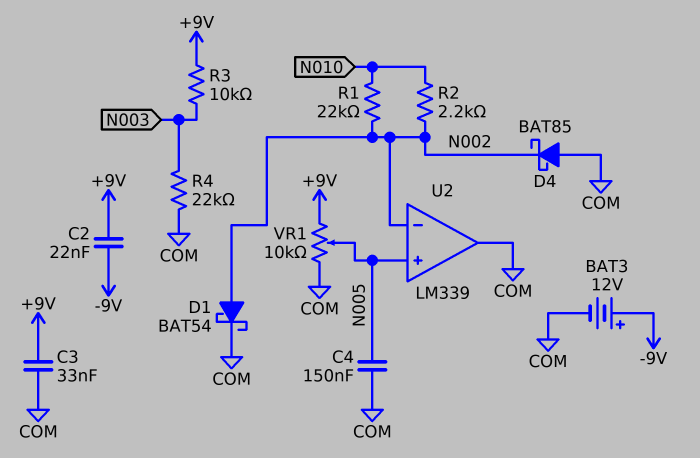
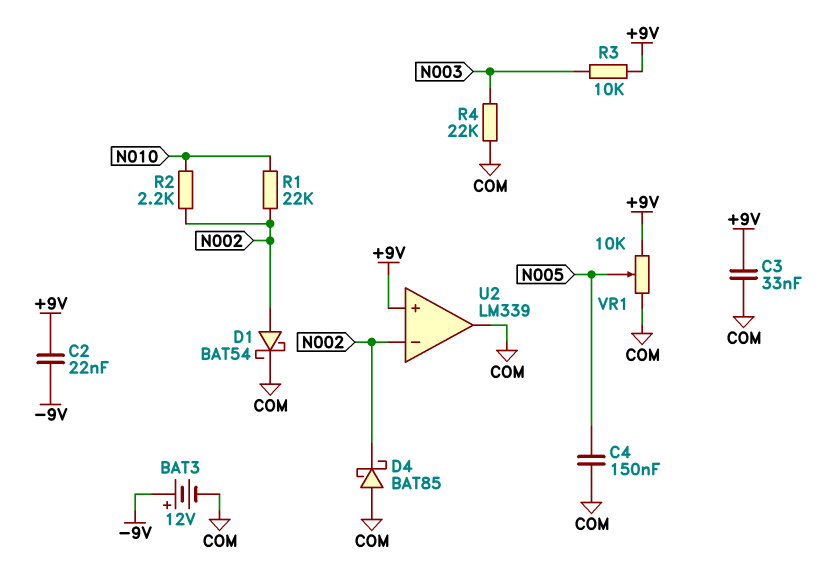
U2 pin in+: N005 -> +9V

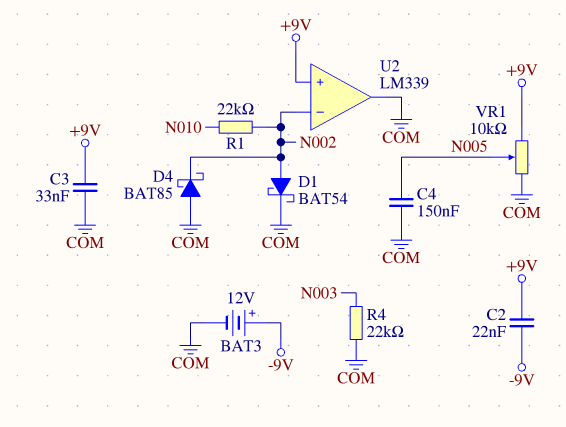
R2: 2.2k (N002, N010) -> none
R3: 10k (+9V, N003) -> none

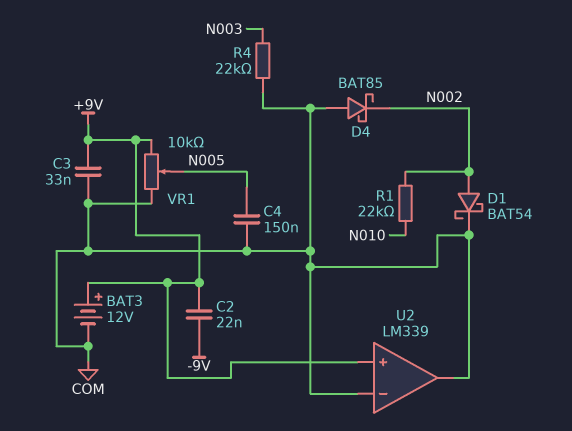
BAT3: 12V (plus -9V, minus COM) -> 12V (plus +9V, minus COM)
U2 pin in-: N002 -> COM

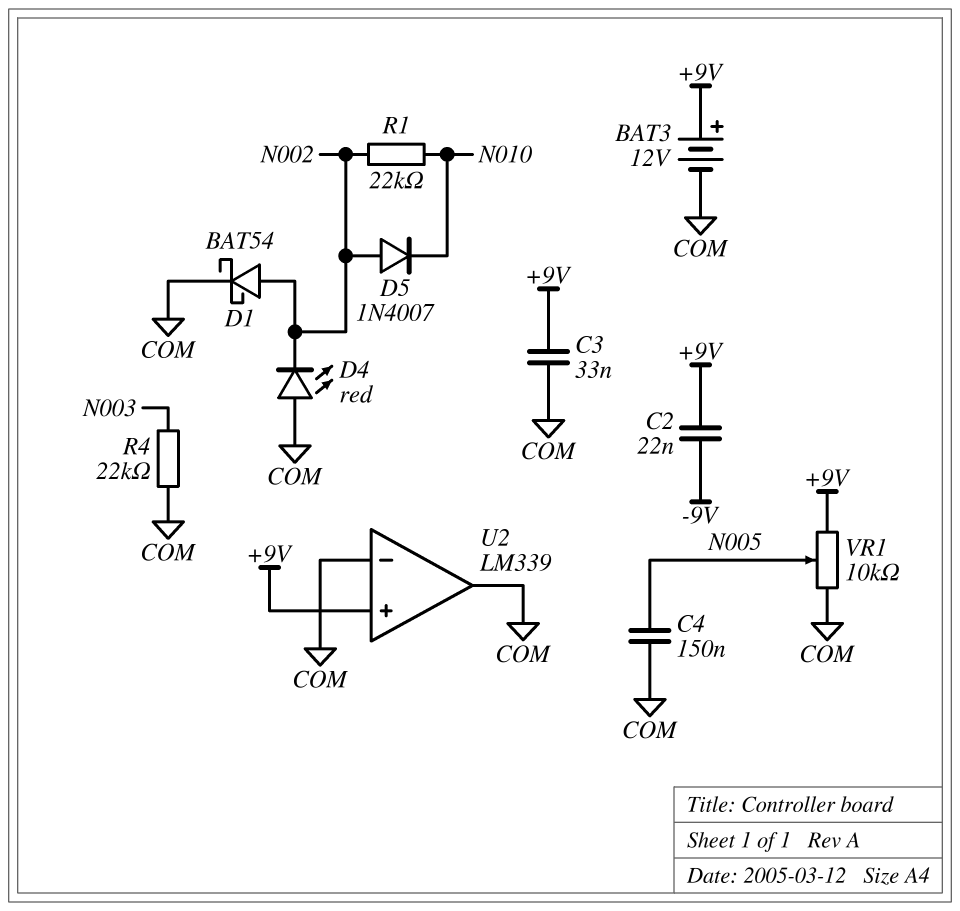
D4: schottky BAT85 (A COM, K N002) -> LED red (A COM, K N002)
D5: none -> diode 1N4007 (A N002, K N010)

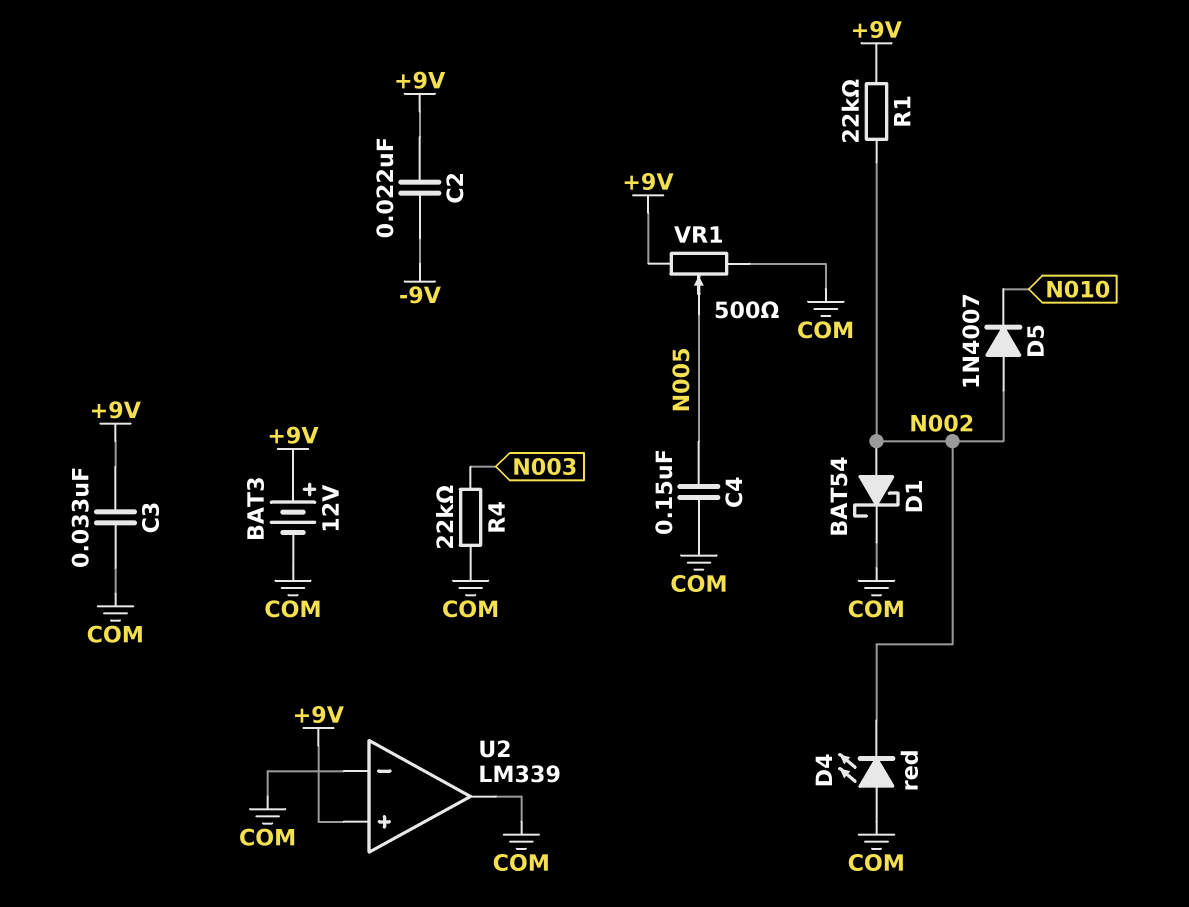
R1: 22k (N002, N010) -> 22k (+9V, N002)
VR1: 10k (+9V, COM, wiper N005) -> 500 (+9V, COM, wiper N005)

